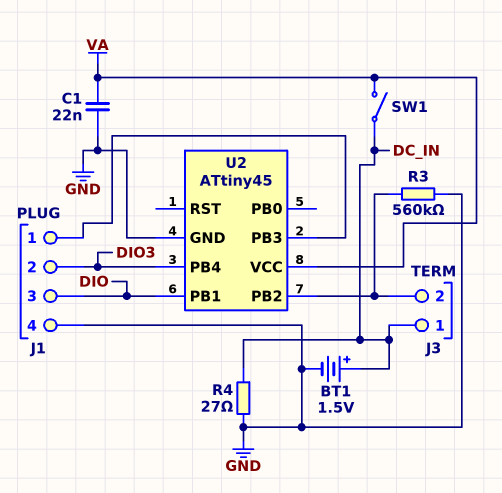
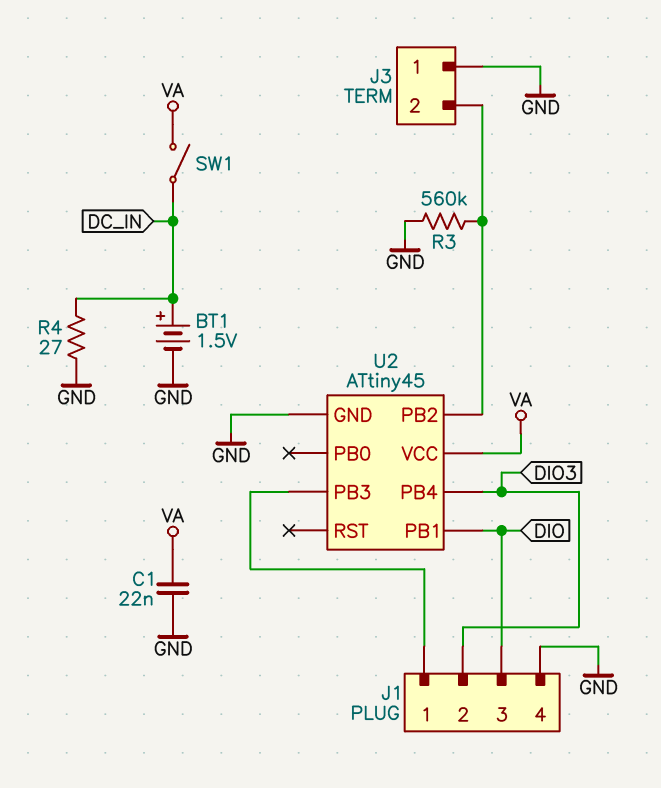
J3 pin 1: DC_IN -> GND

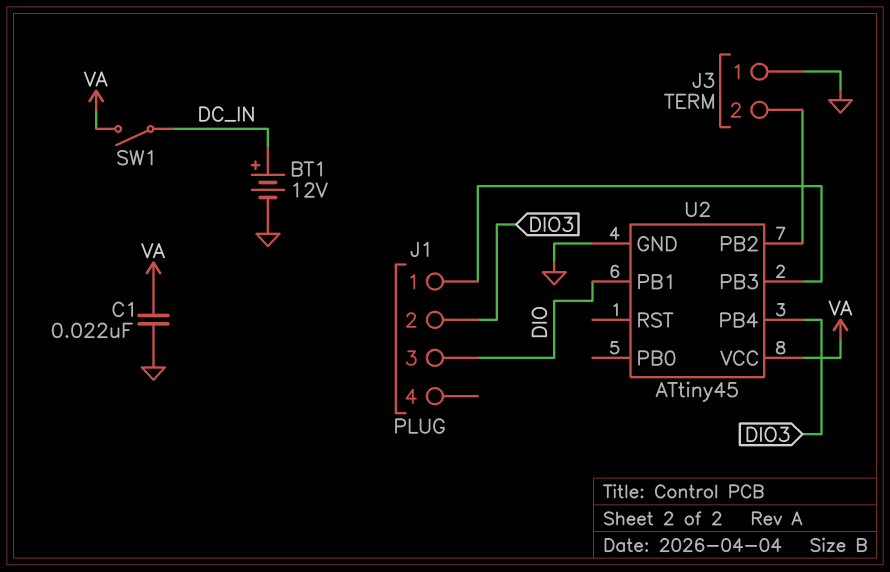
BT1: 1.5V (plus DC_IN, minus GND) -> 12V (plus DC_IN, minus GND)
J1 pin 4: GND -> none
R3: 560k (GND, J3/2) -> none
R4: 27 (DC_IN, GND) -> none

